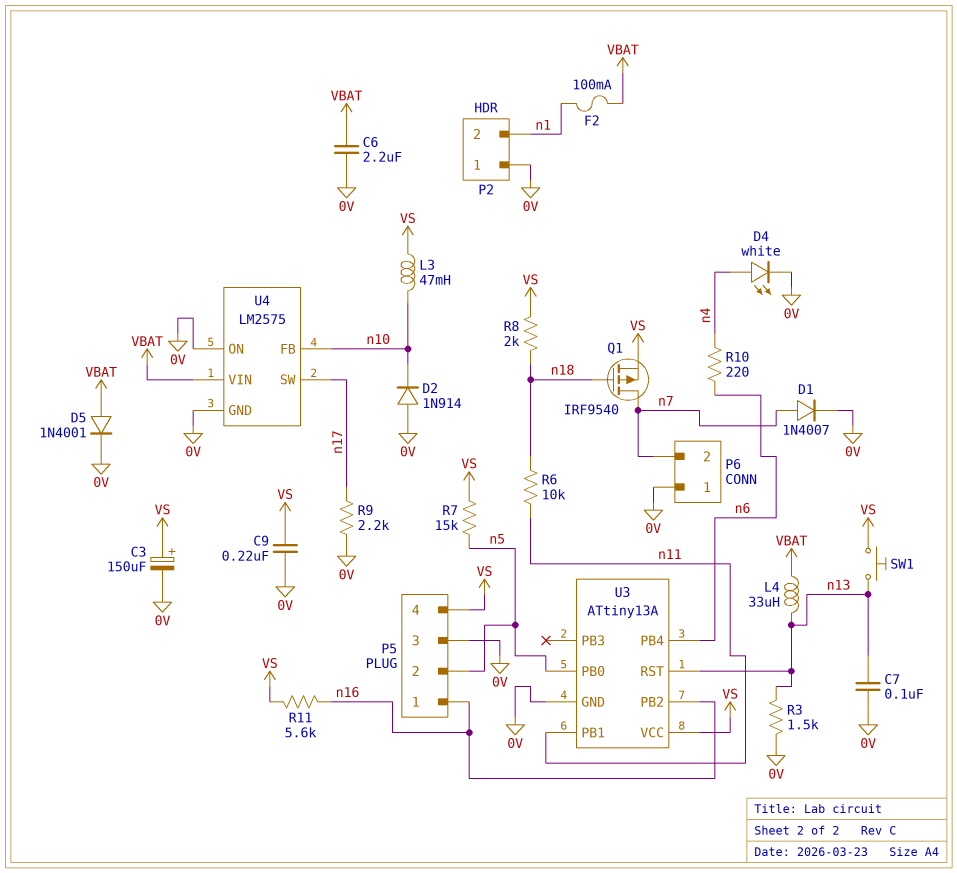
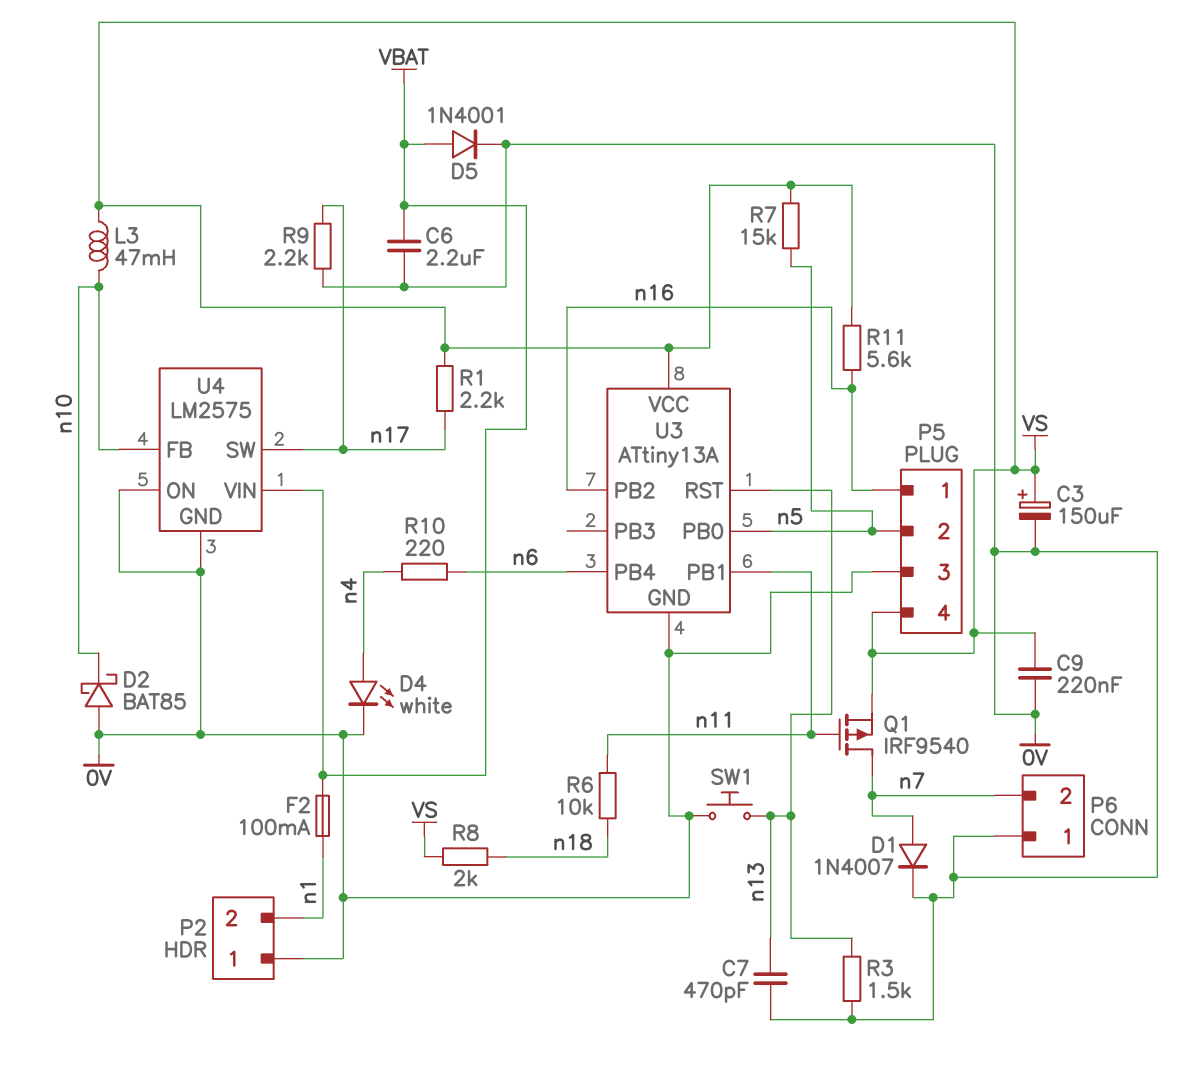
C7: 100nF (0V, n13) -> 470pF (0V, n13)
D2: diode 1N914 (A 0V, K n10) -> schottky BAT85 (A 0V, K n10)
L4: 33uH (VBAT, n13) -> none
Q1: PMOS IRF9540 (G n18, D n7, S VS) -> PMOS IRF9540 (G n11, D n7, S VS)
R1: none -> 2.2k (VS, n17)
SW1: button (VS, n13) -> button (0V, n13)

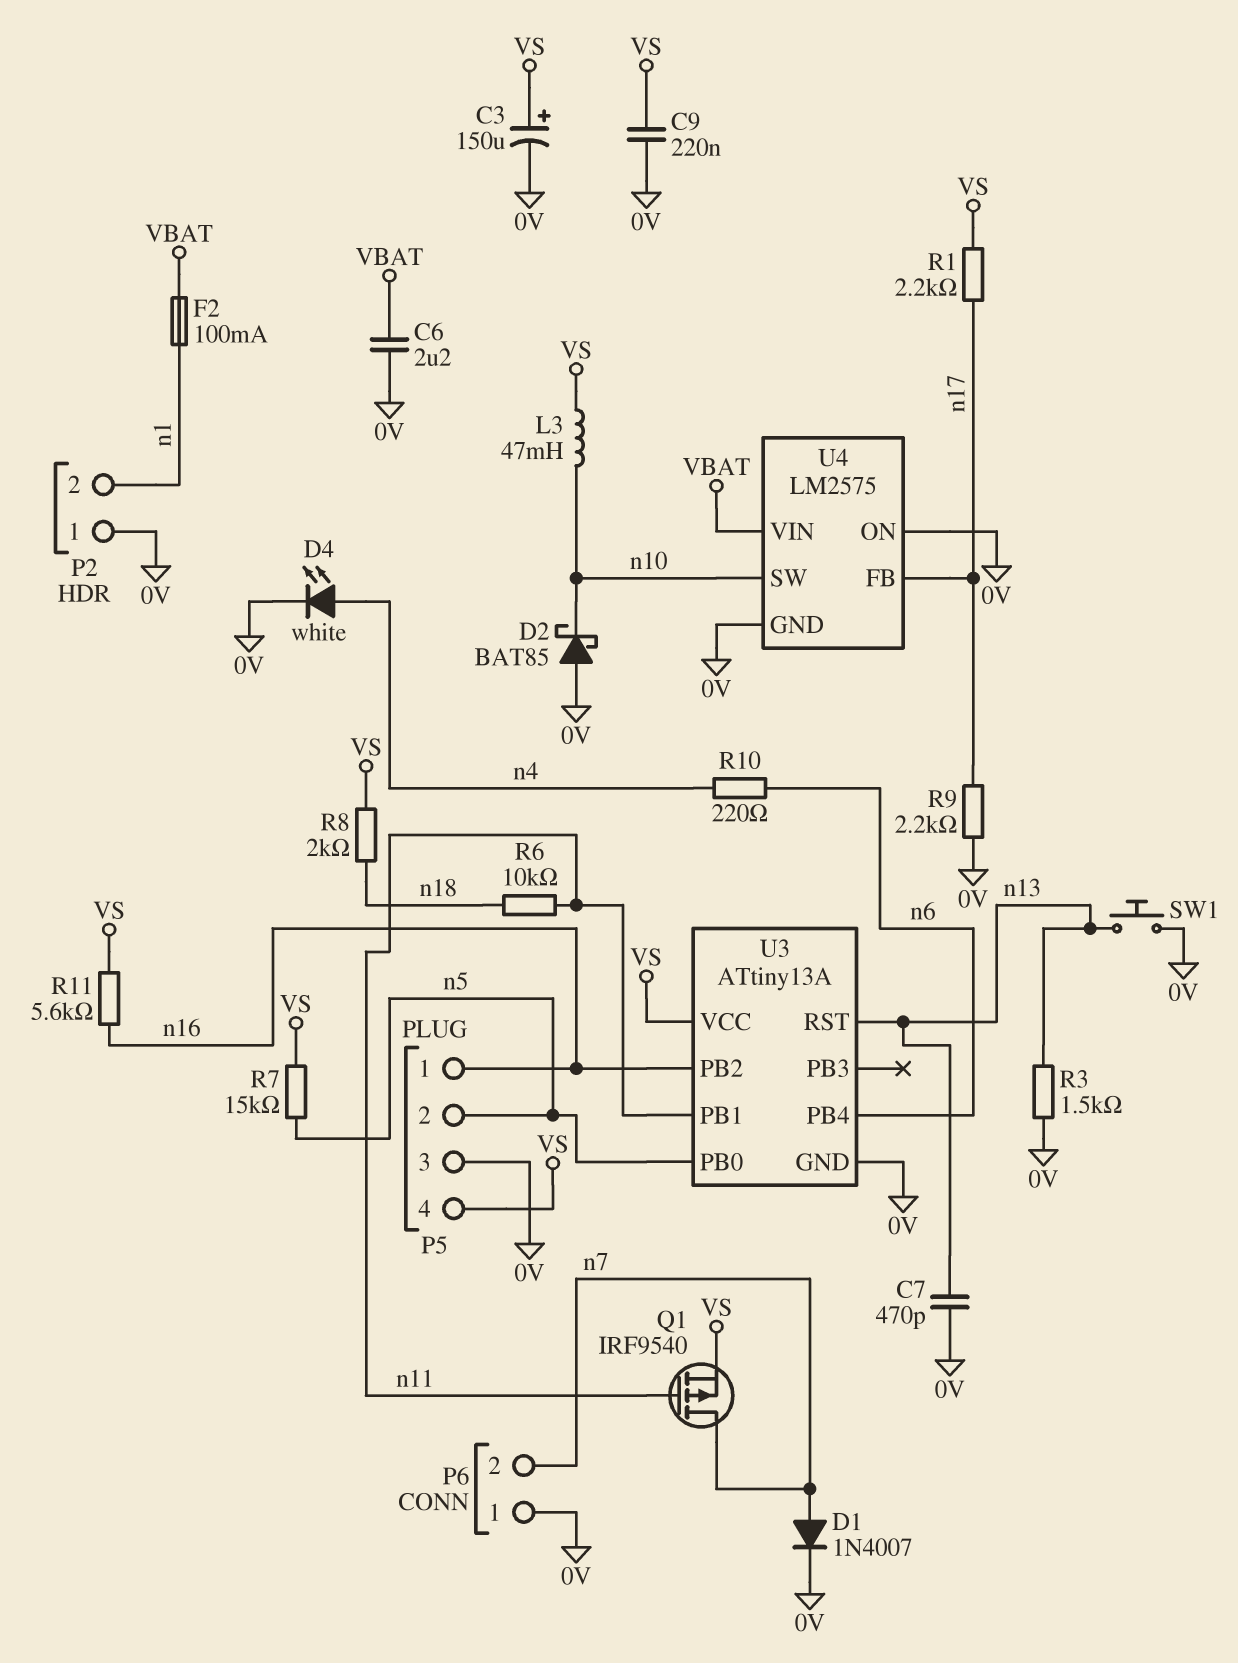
D5: diode 1N4001 (A VBAT, K 0V) -> none
U4 pin FB: n10 -> n17
U4 pin SW: n17 -> n10

